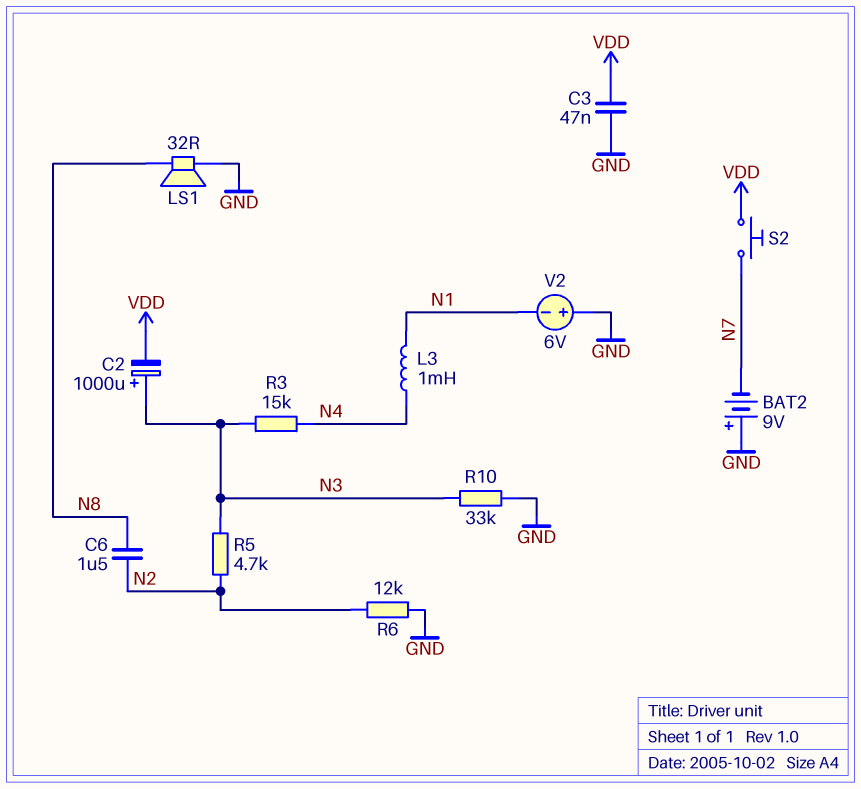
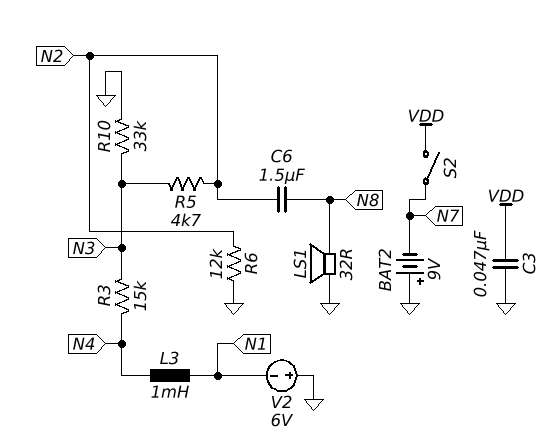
C2: 1000uF (plus N3, minus VDD) -> none
S2: button (N7, VDD) -> switch (N7, VDD)

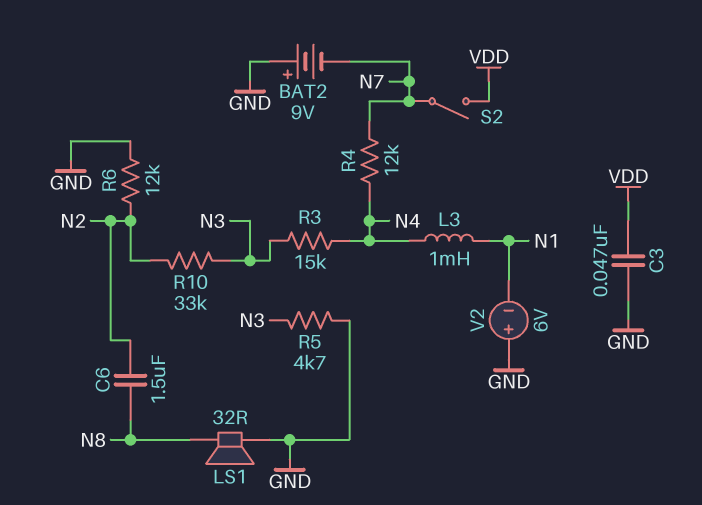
R4: none -> 12k (N4, N7)
R5: 4.7k (N2, N3) -> 4.7k (GND, N3)
R10: 33k (GND, N3) -> 33k (N2, N3)

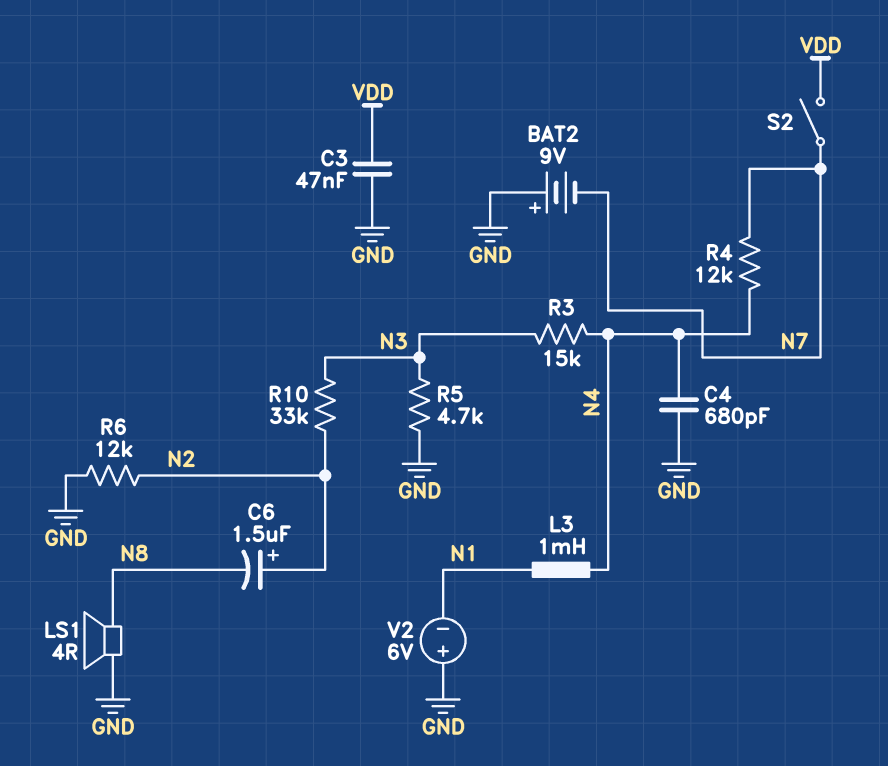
C4: none -> 680pF (GND, N4)
C6: 1.5uF (N2, N8) -> 1.5uF (plus N2, minus N8)
LS1: speaker 32R (GND, N8) -> speaker 4R (GND, N8)

